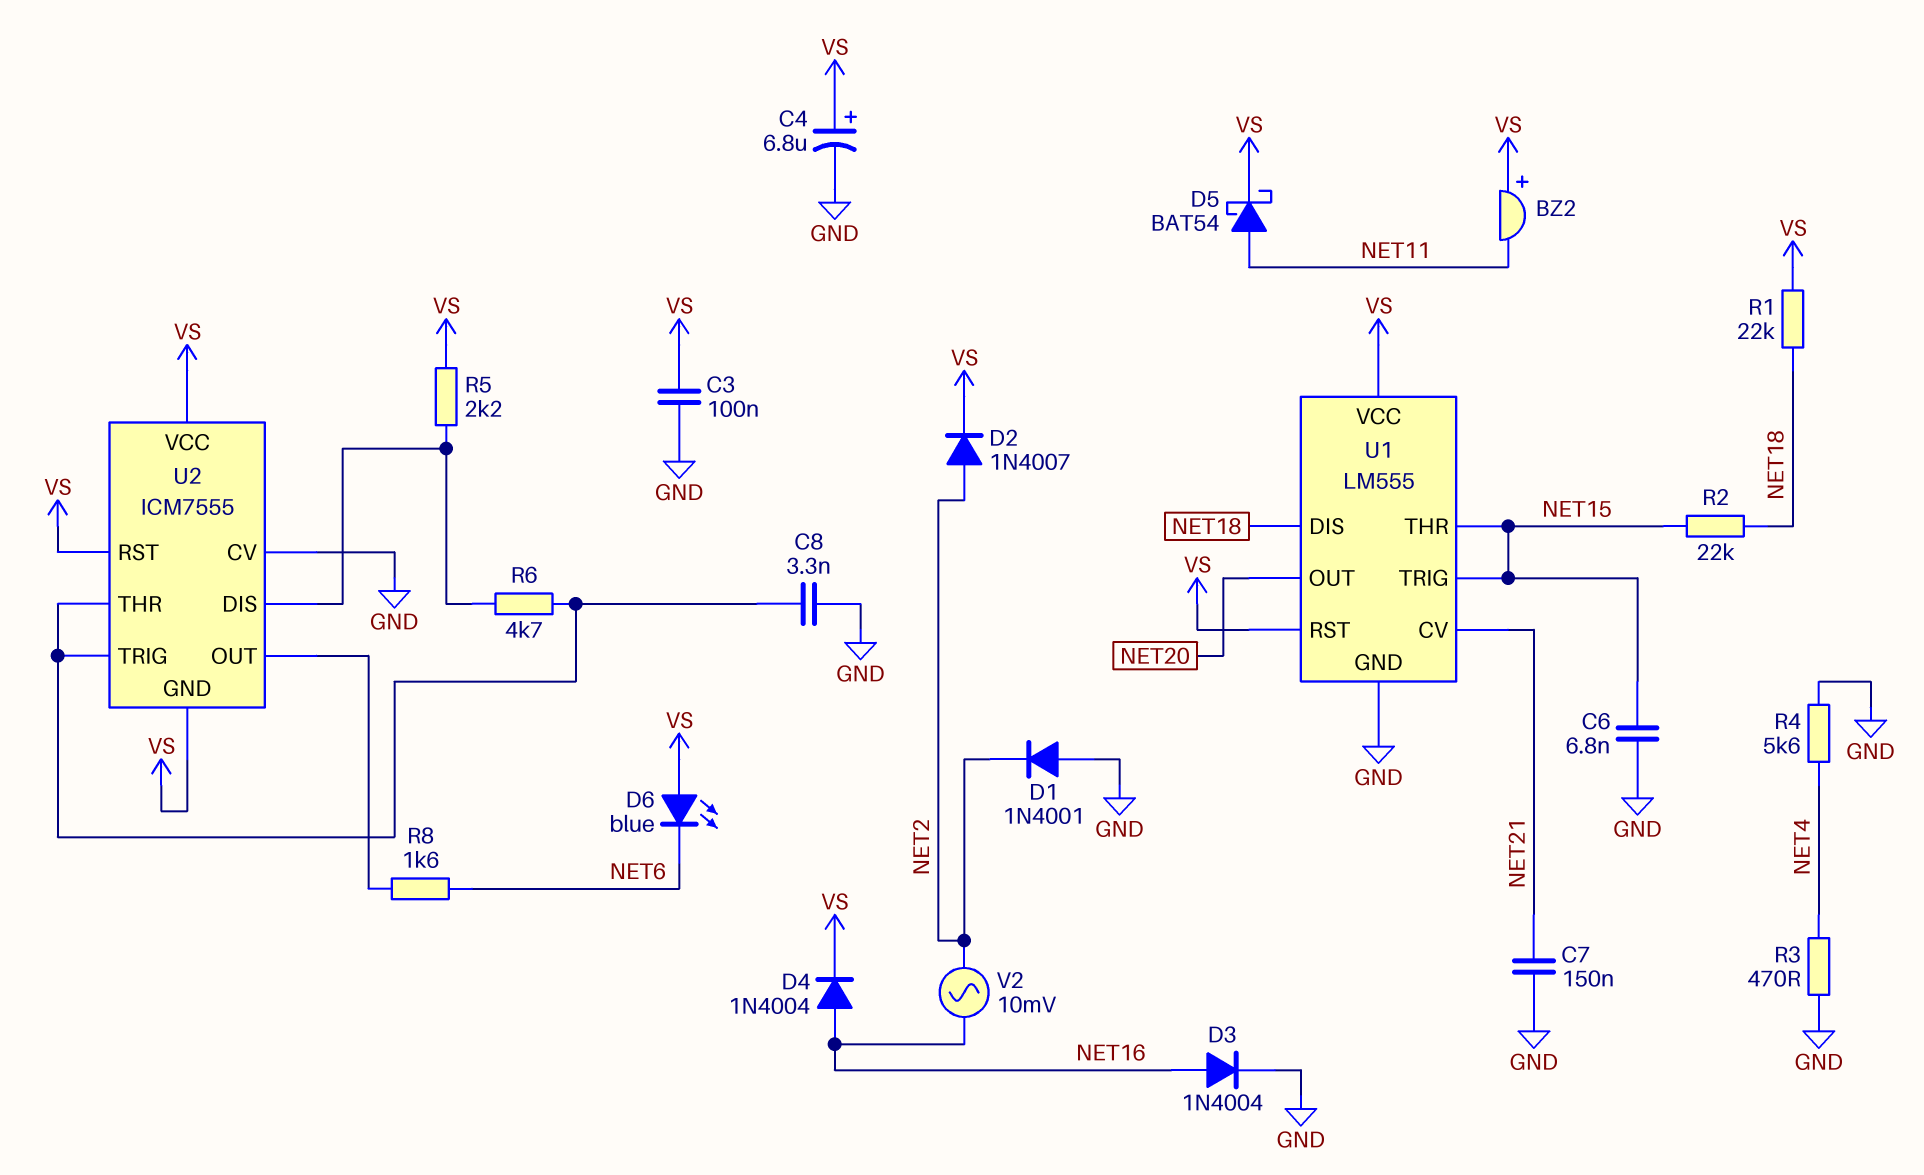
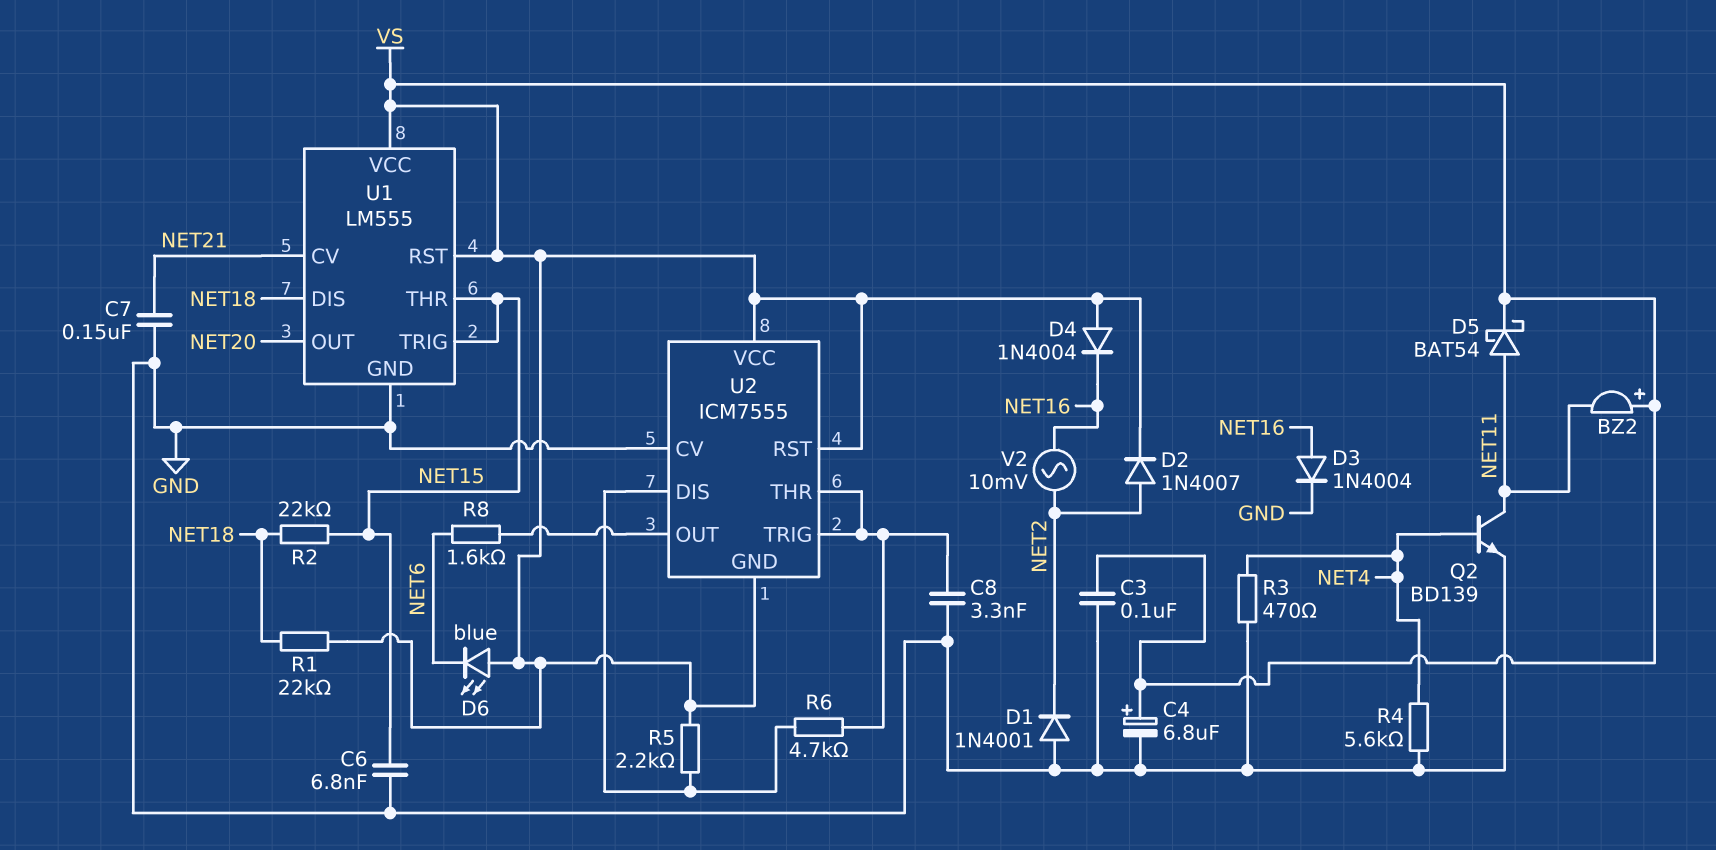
D4: diode 1N4004 (A NET16, K VS) -> diode 1N4004 (A VS, K NET16)
Q2: none -> NPN BD139 (B NET4, C NET11, E GND)

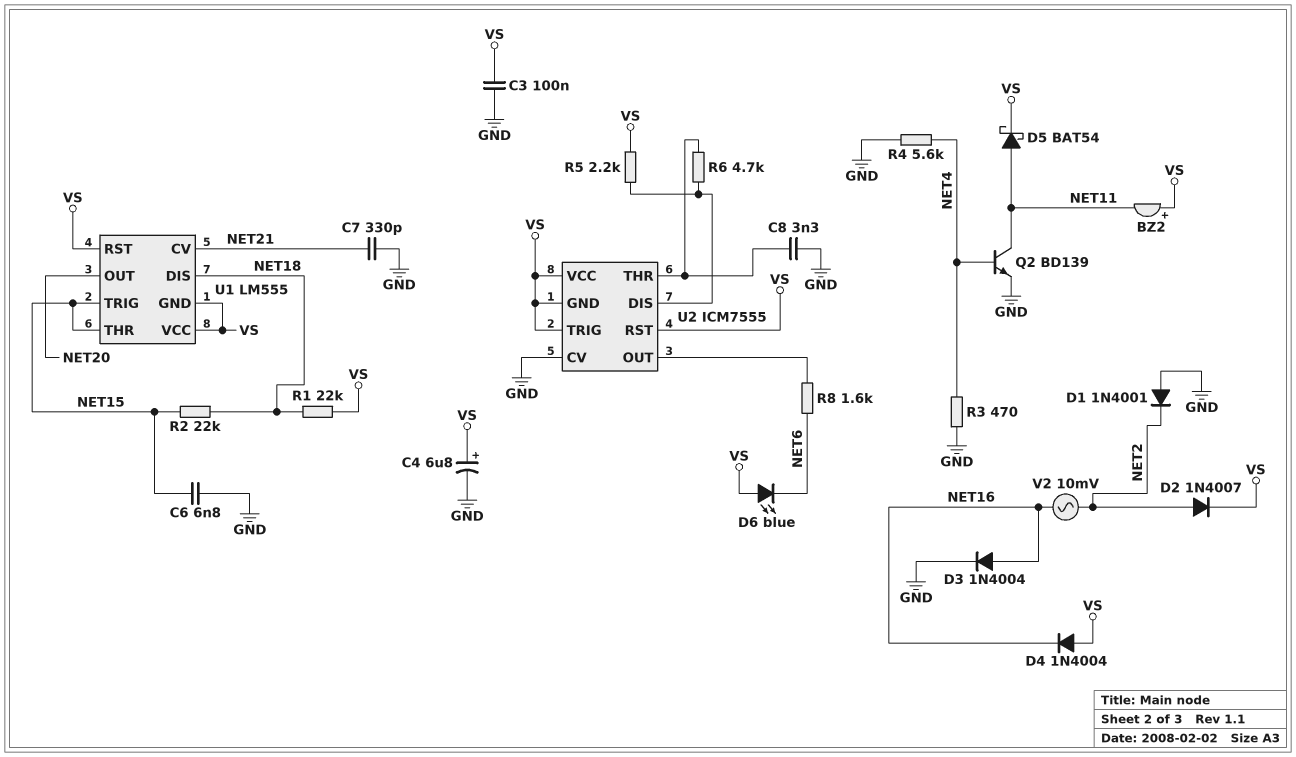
C7: 150nF (GND, NET21) -> 330pF (GND, NET21)
U1 pin GND: GND -> VS
U2 pin TRIG: U2/THR -> VS

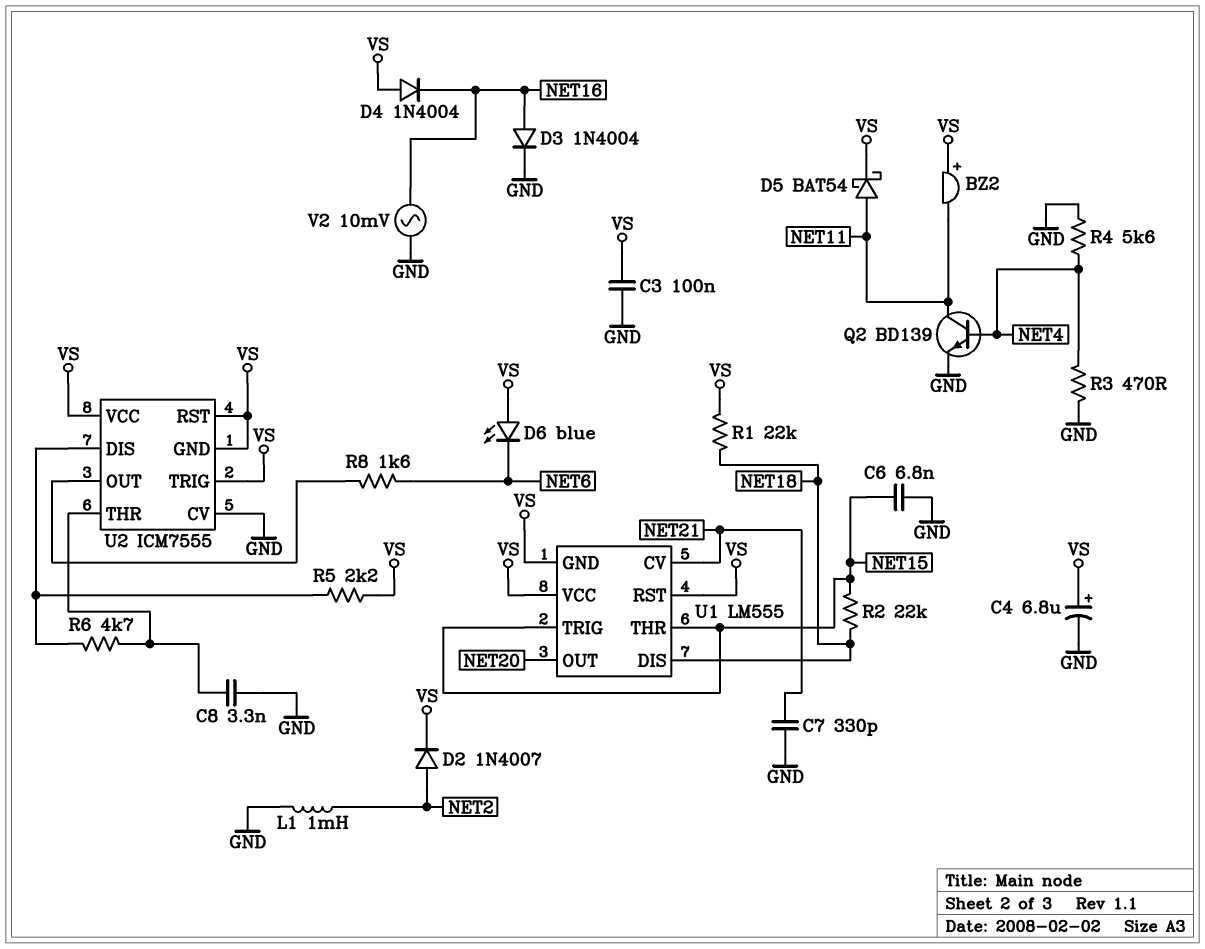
D1: diode 1N4001 (A GND, K NET2) -> none
L1: none -> 1mH (GND, NET2)
V2: AC 10mV (NET2, NET16) -> AC 10mV (GND, NET16)

